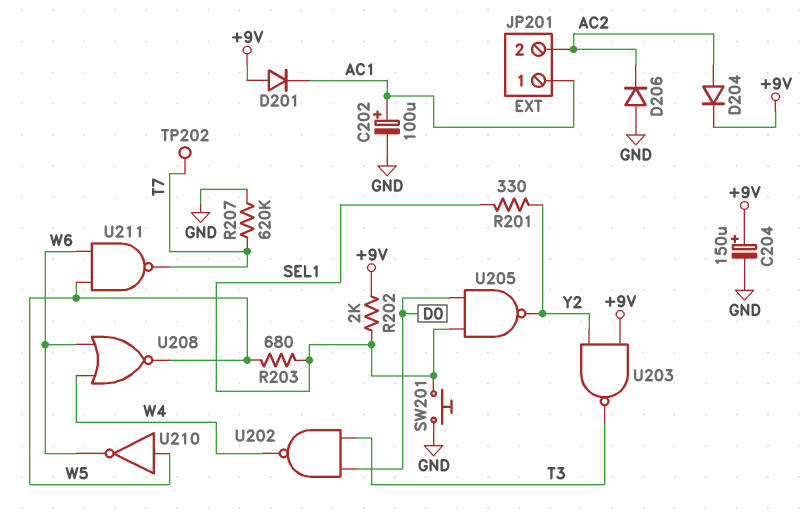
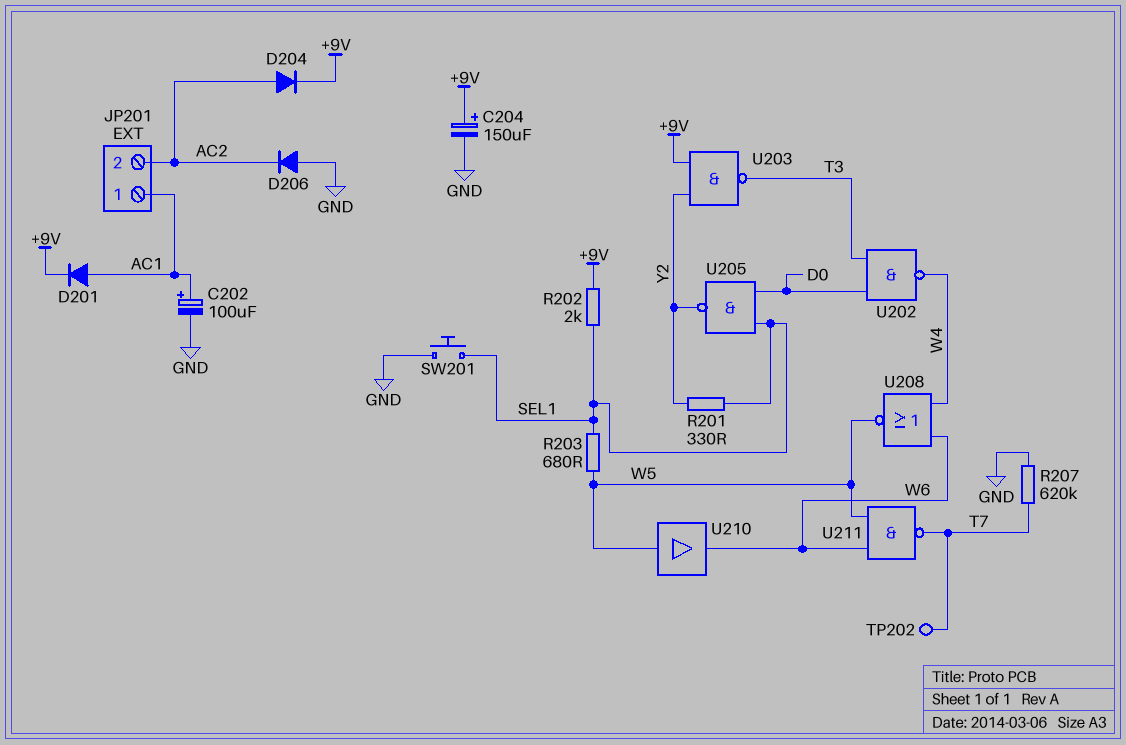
D201: diode (A +9V, K AC1) -> diode (A AC1, K +9V)
U210: NOT (in W5, out W6) -> buffer (in W5, out W6)

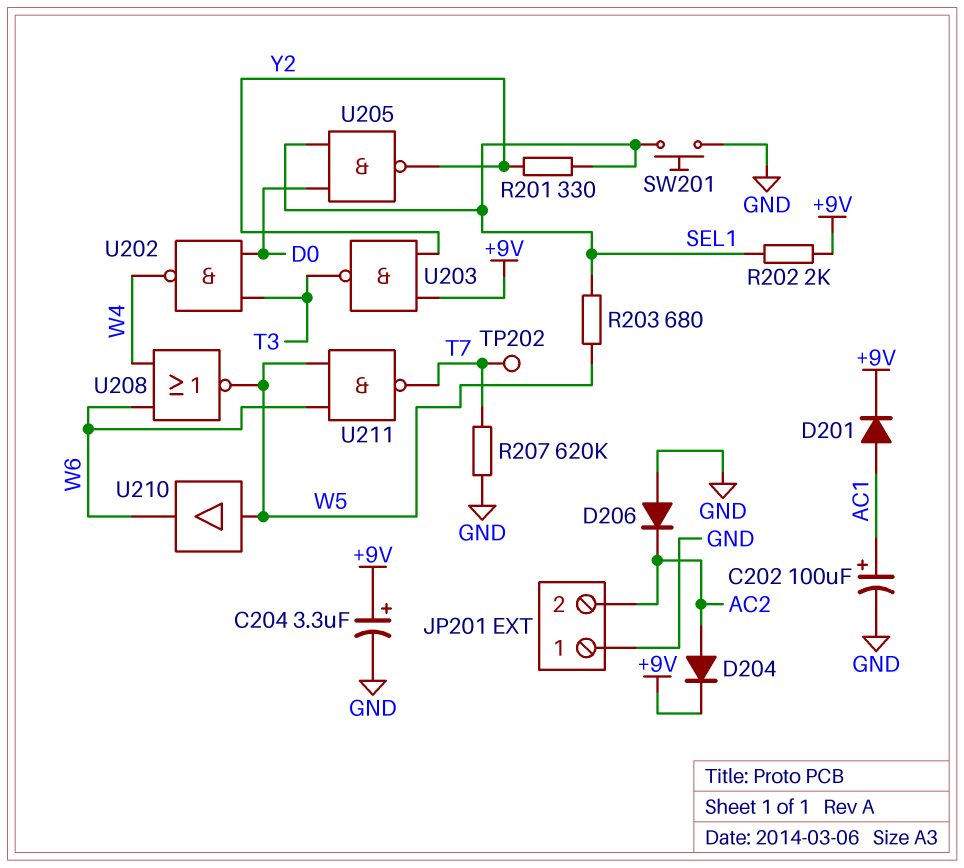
C204: 150uF (plus +9V, minus GND) -> 3.3uF (plus +9V, minus GND)
JP201 pin 1: AC1 -> GND

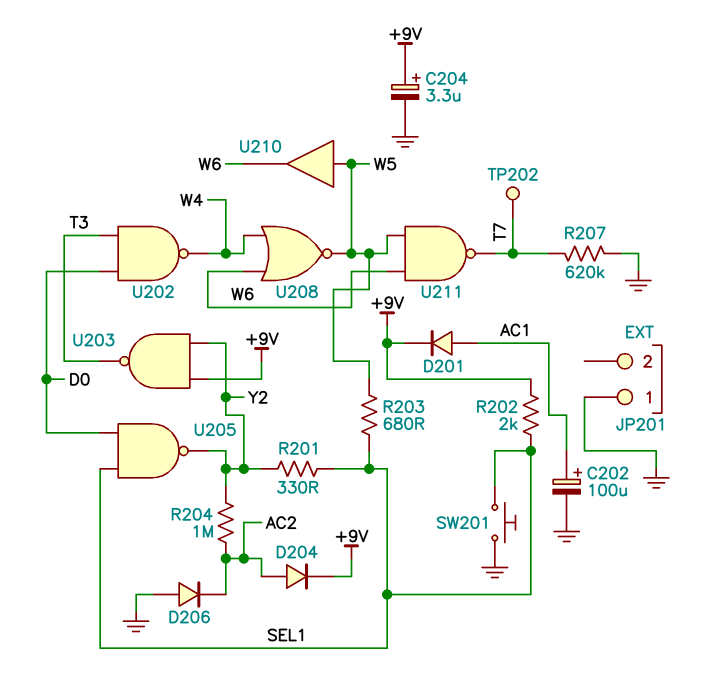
JP201 pin 2: AC2 -> none
R204: none -> 1M (AC2, Y2)

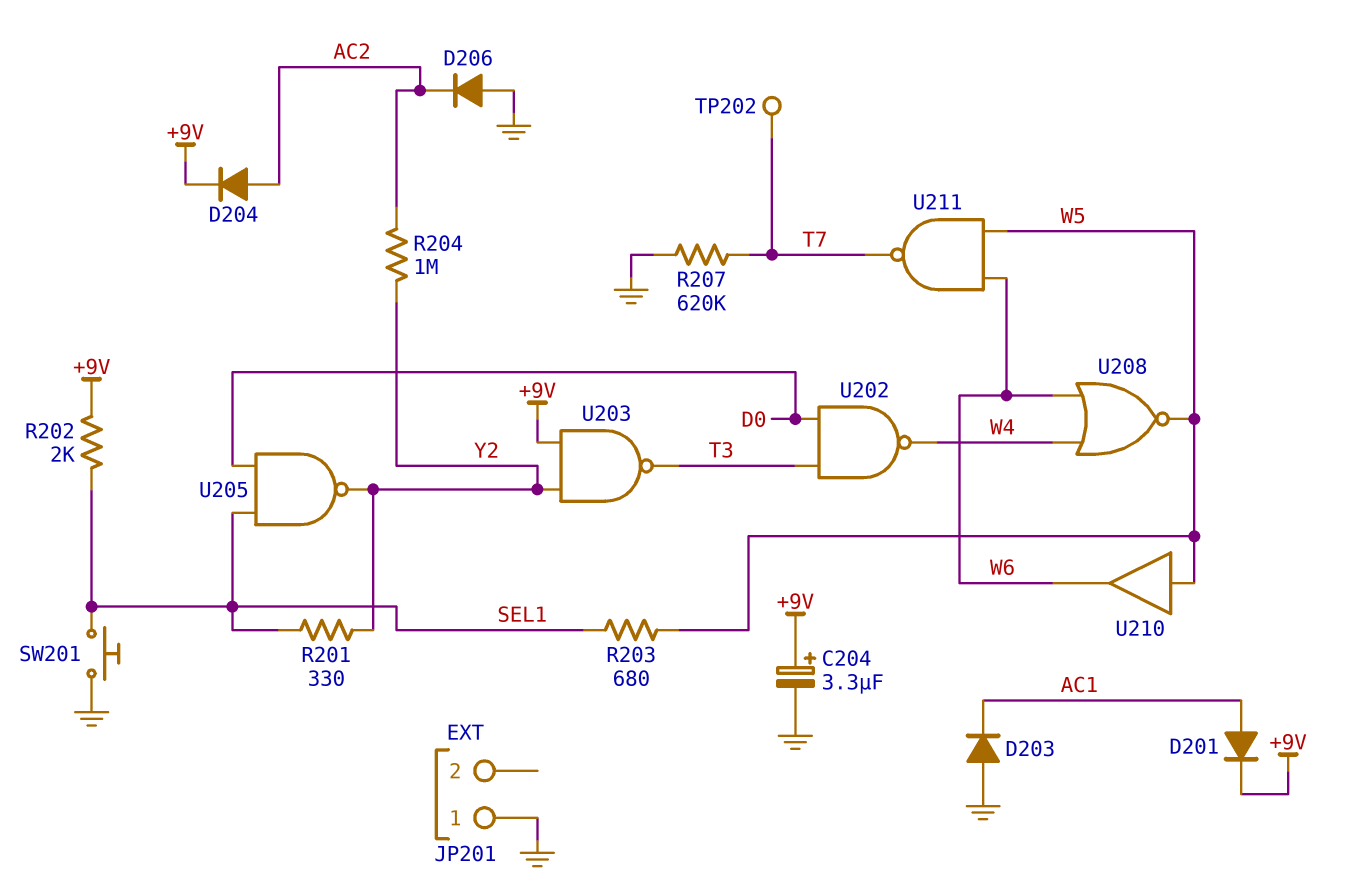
C202: 100uF (plus AC1, minus GND) -> none
D203: none -> diode (A GND, K AC1)

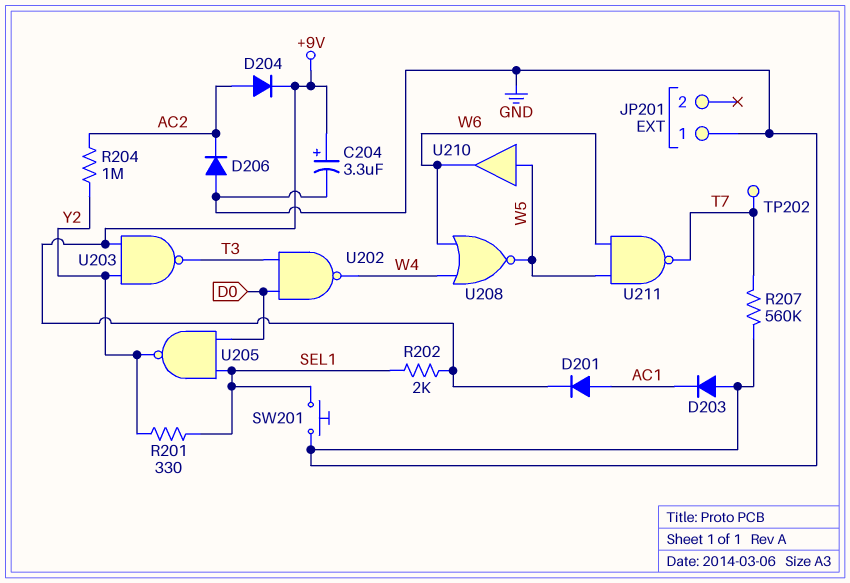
R203: 680 (SEL1, W5) -> none
R207: 620k (GND, T7) -> 560k (GND, T7)

